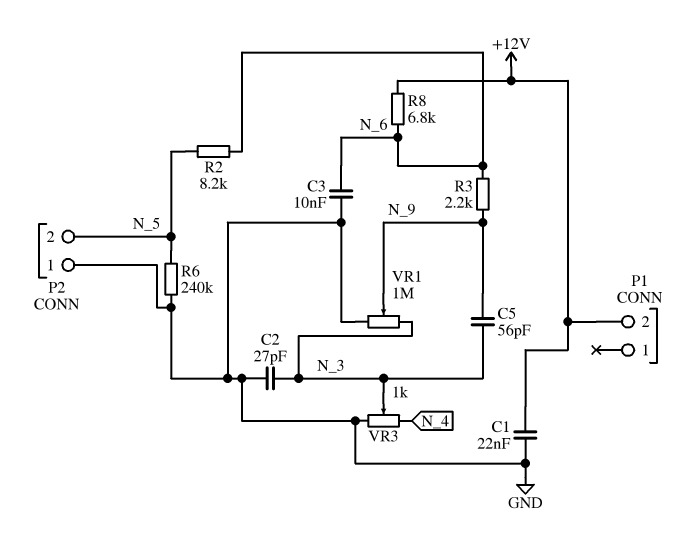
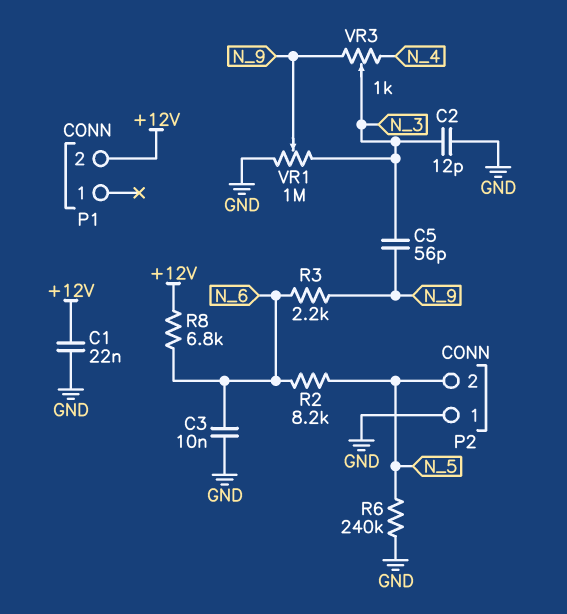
C2: 27pF (GND, N_3) -> 12pF (GND, N_3)
VR3: 1k (GND, N_4, wiper N_3) -> 1k (N_4, N_9, wiper N_3)

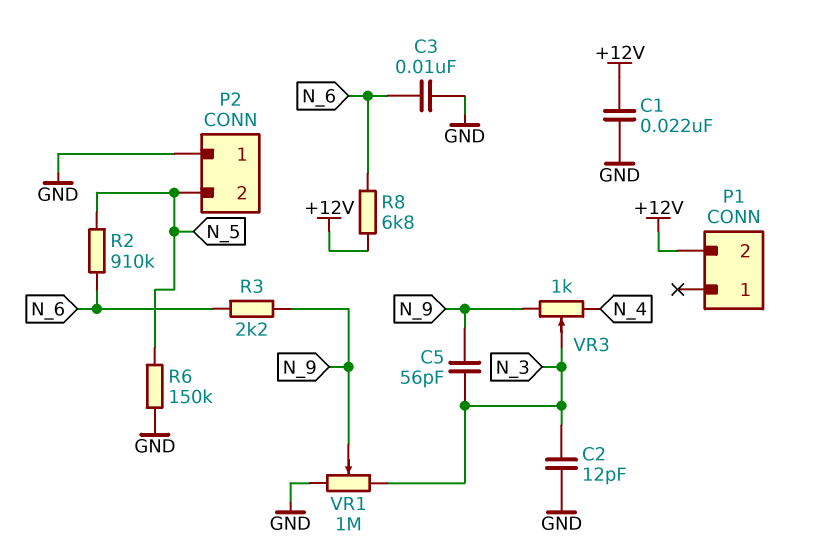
R2: 8.2k (N_5, N_6) -> 910k (N_5, N_6)
R6: 240k (GND, N_5) -> 150k (GND, N_5)

